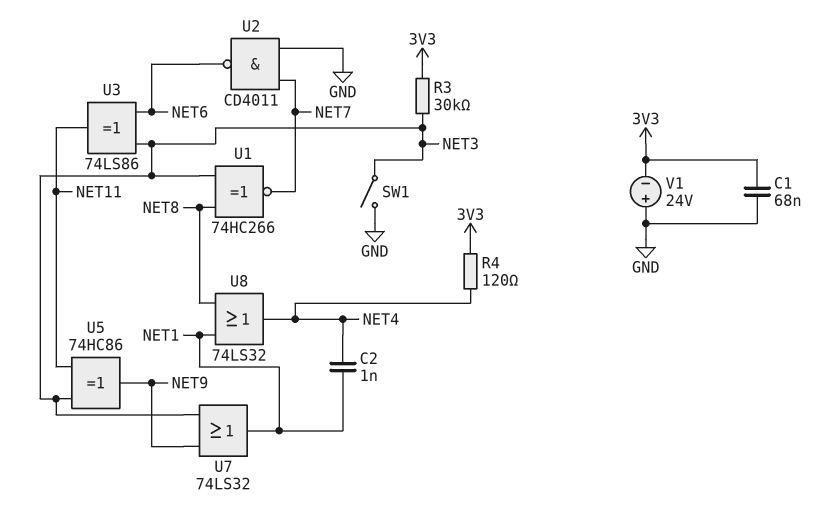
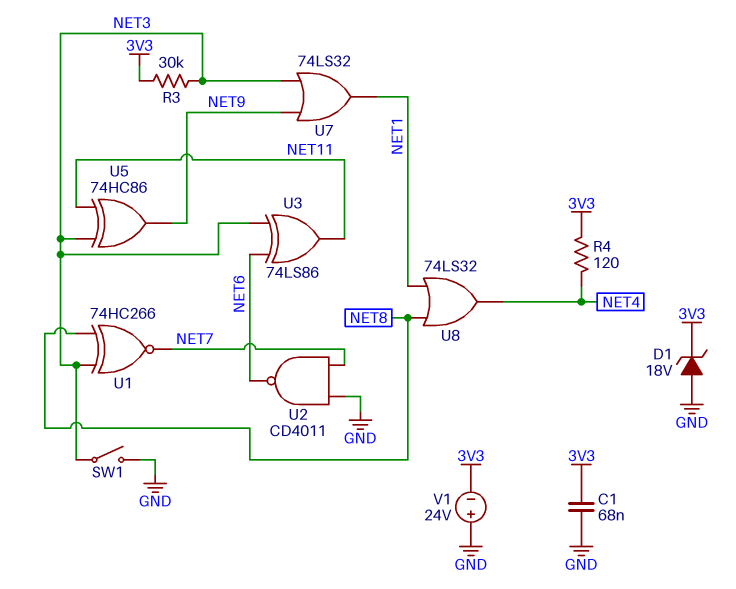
C2: 1nF (NET1, NET4) -> none
D1: none -> zener 18V (A GND, K 3V3)

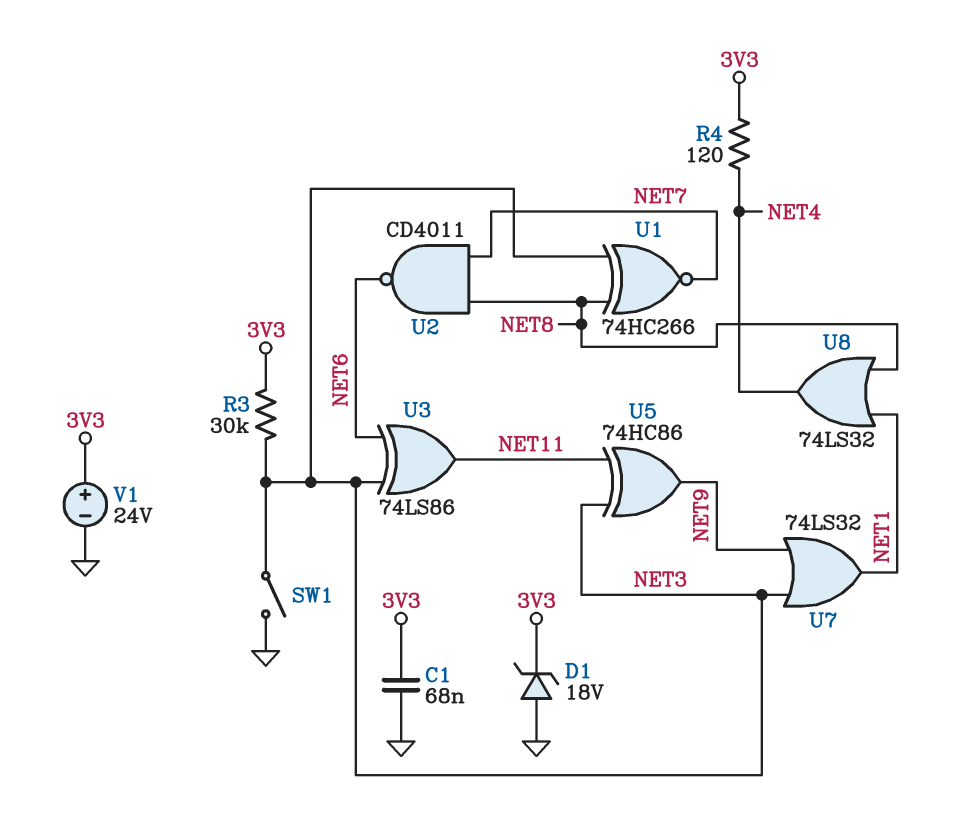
U2: NAND CD4011 (in GND, in NET7, out NET6) -> NAND CD4011 (in NET7, in NET8, out NET6)
V1: 24V (plus GND, minus 3V3) -> 24V (plus 3V3, minus GND)

